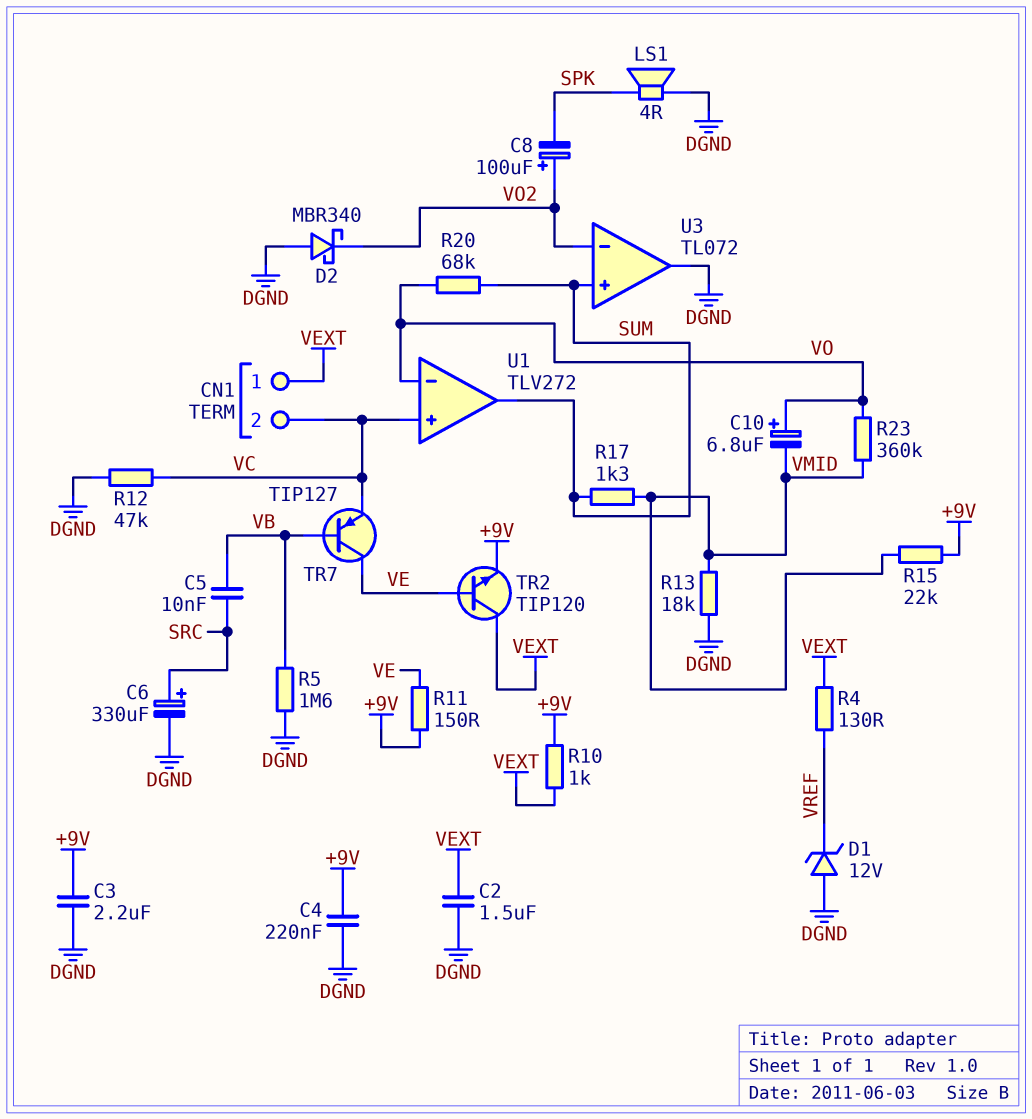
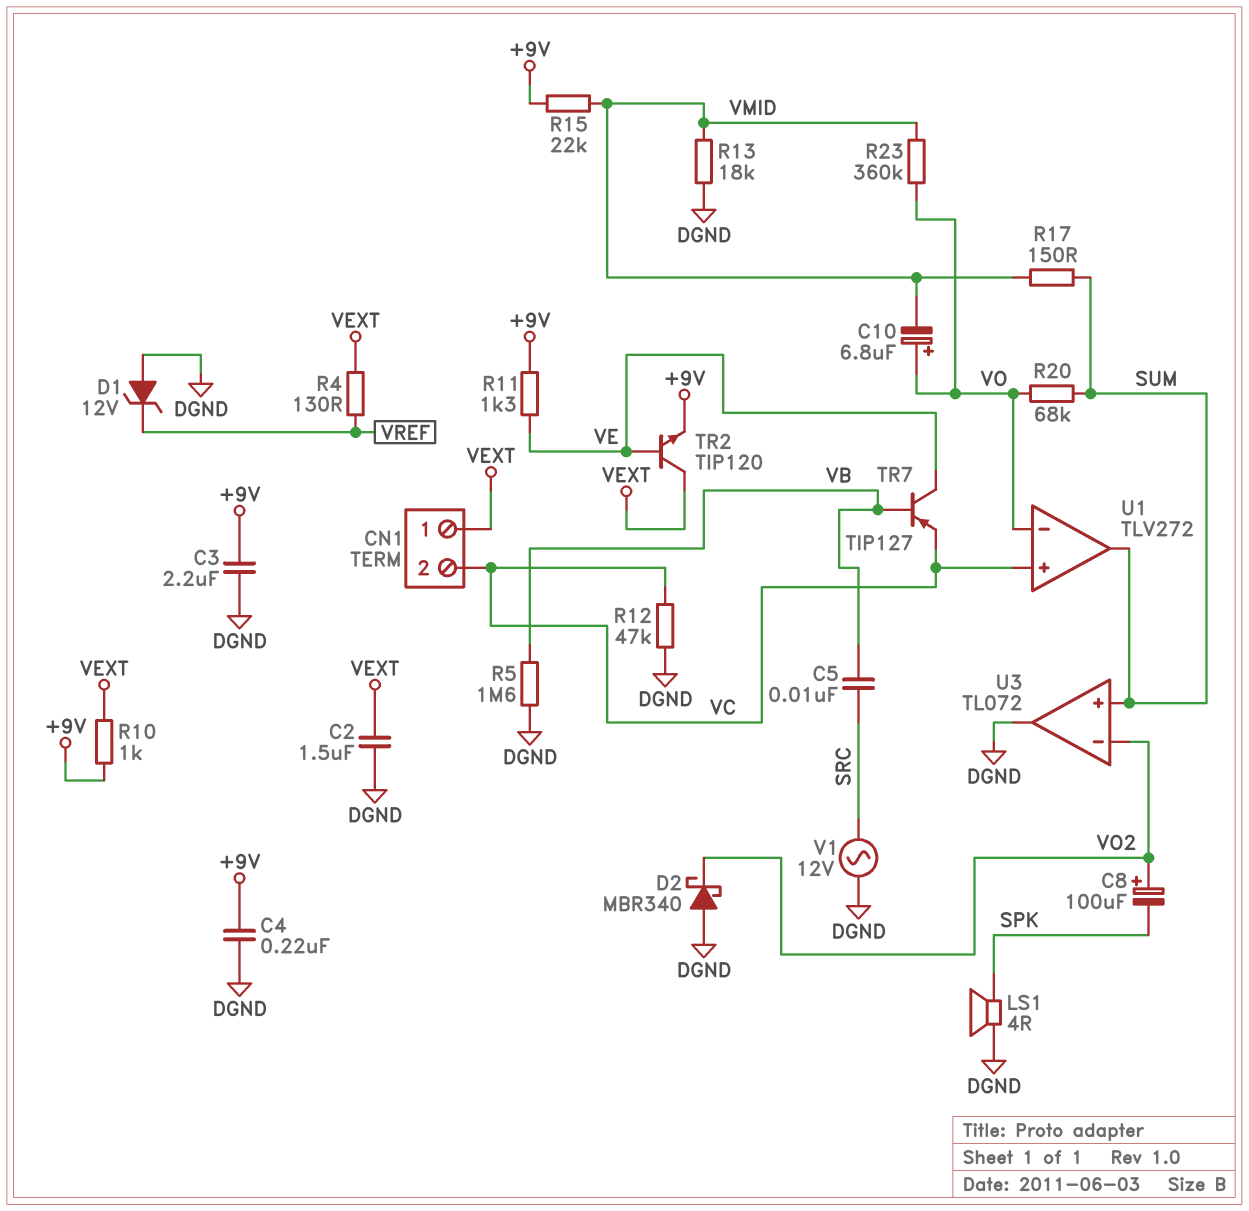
C6: 330uF (plus SRC, minus DGND) -> none
R11: 150 (+9V, VE) -> 1.3k (+9V, VE)
R17: 1.3k (SUM, VMID) -> 150 (SUM, VMID)
V1: none -> AC 12V (DGND, SRC)

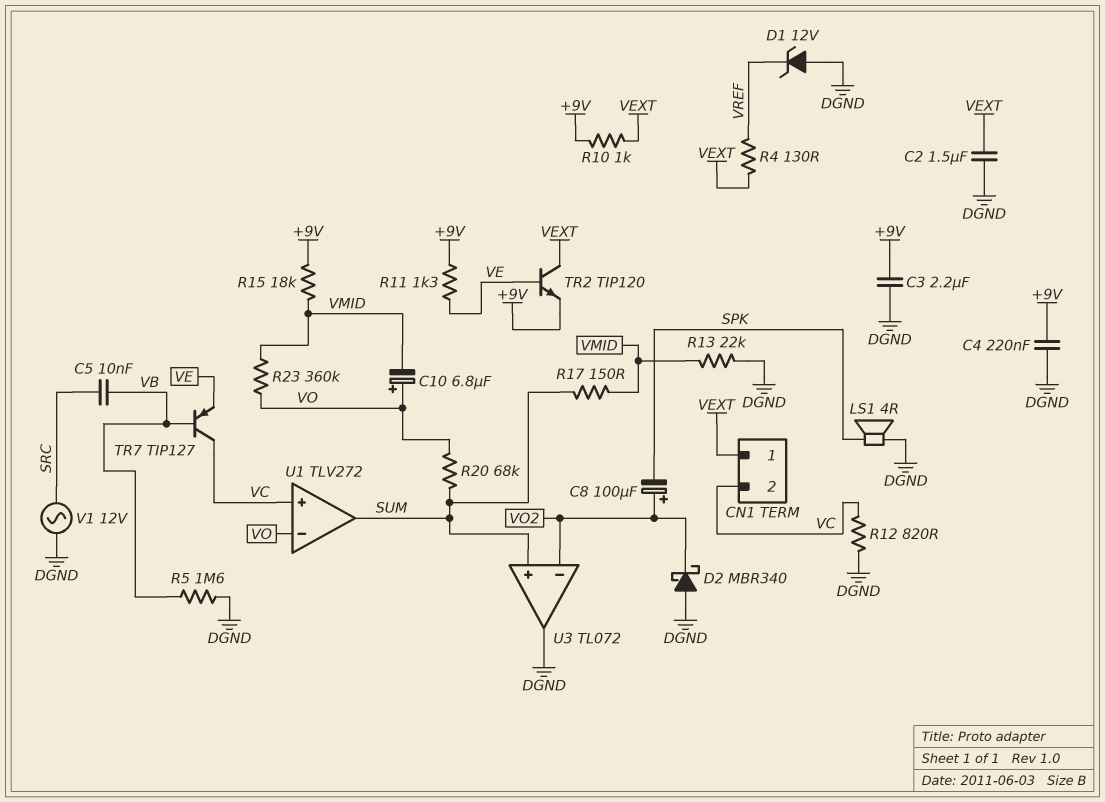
R12: 47k (DGND, VC) -> 820 (DGND, VC)
R13: 18k (DGND, VMID) -> 22k (DGND, VMID)
R15: 22k (+9V, VMID) -> 18k (+9V, VMID)
TR7: PNP TIP127 (B VB, C VE, E VC) -> PNP TIP127 (B VB, C VC, E VE)

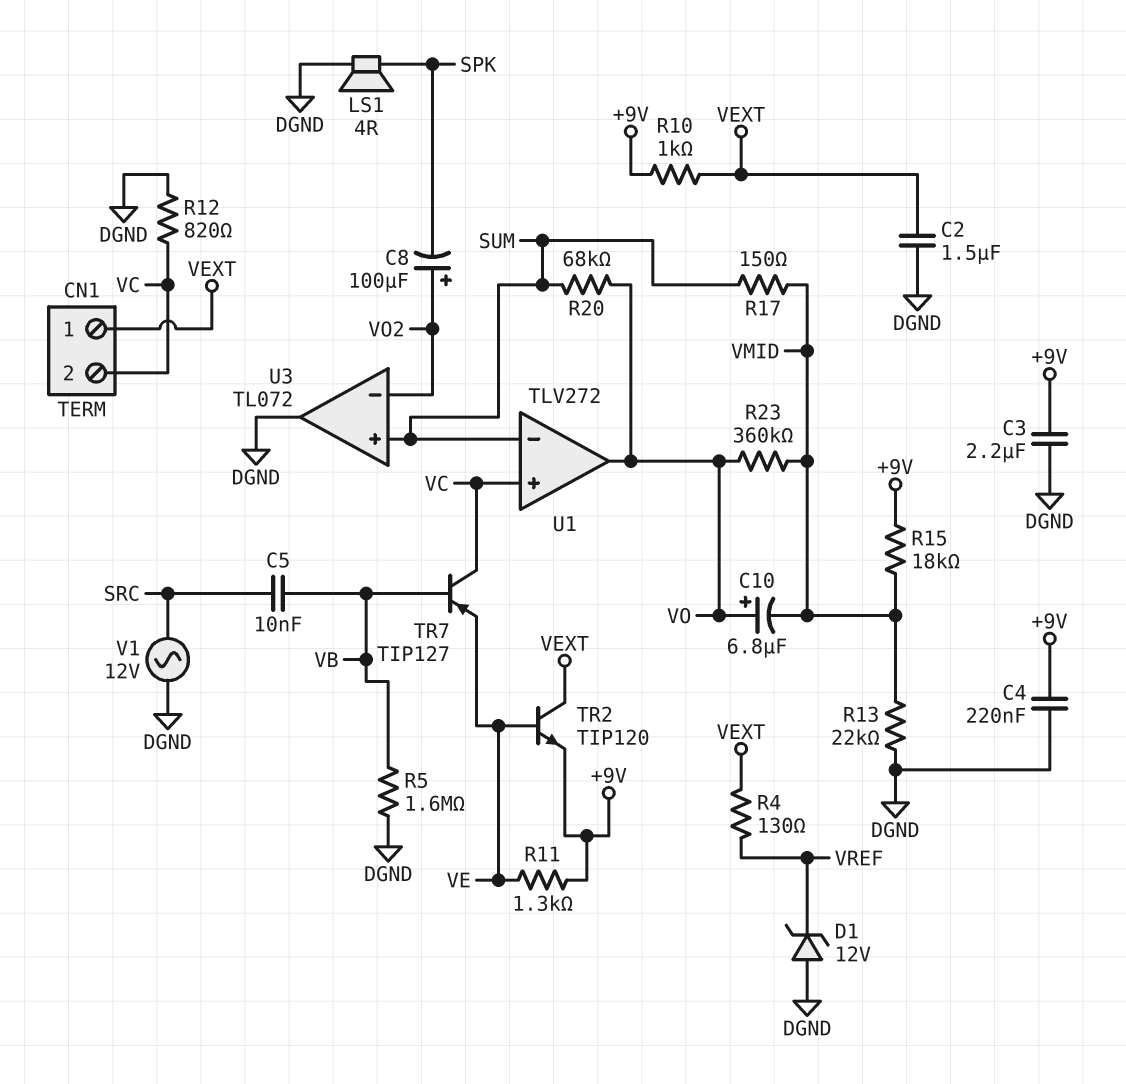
D2: schottky MBR340 (A DGND, K VO2) -> none
U1 pin in-: VO -> SUM
U1 pin out: SUM -> VO

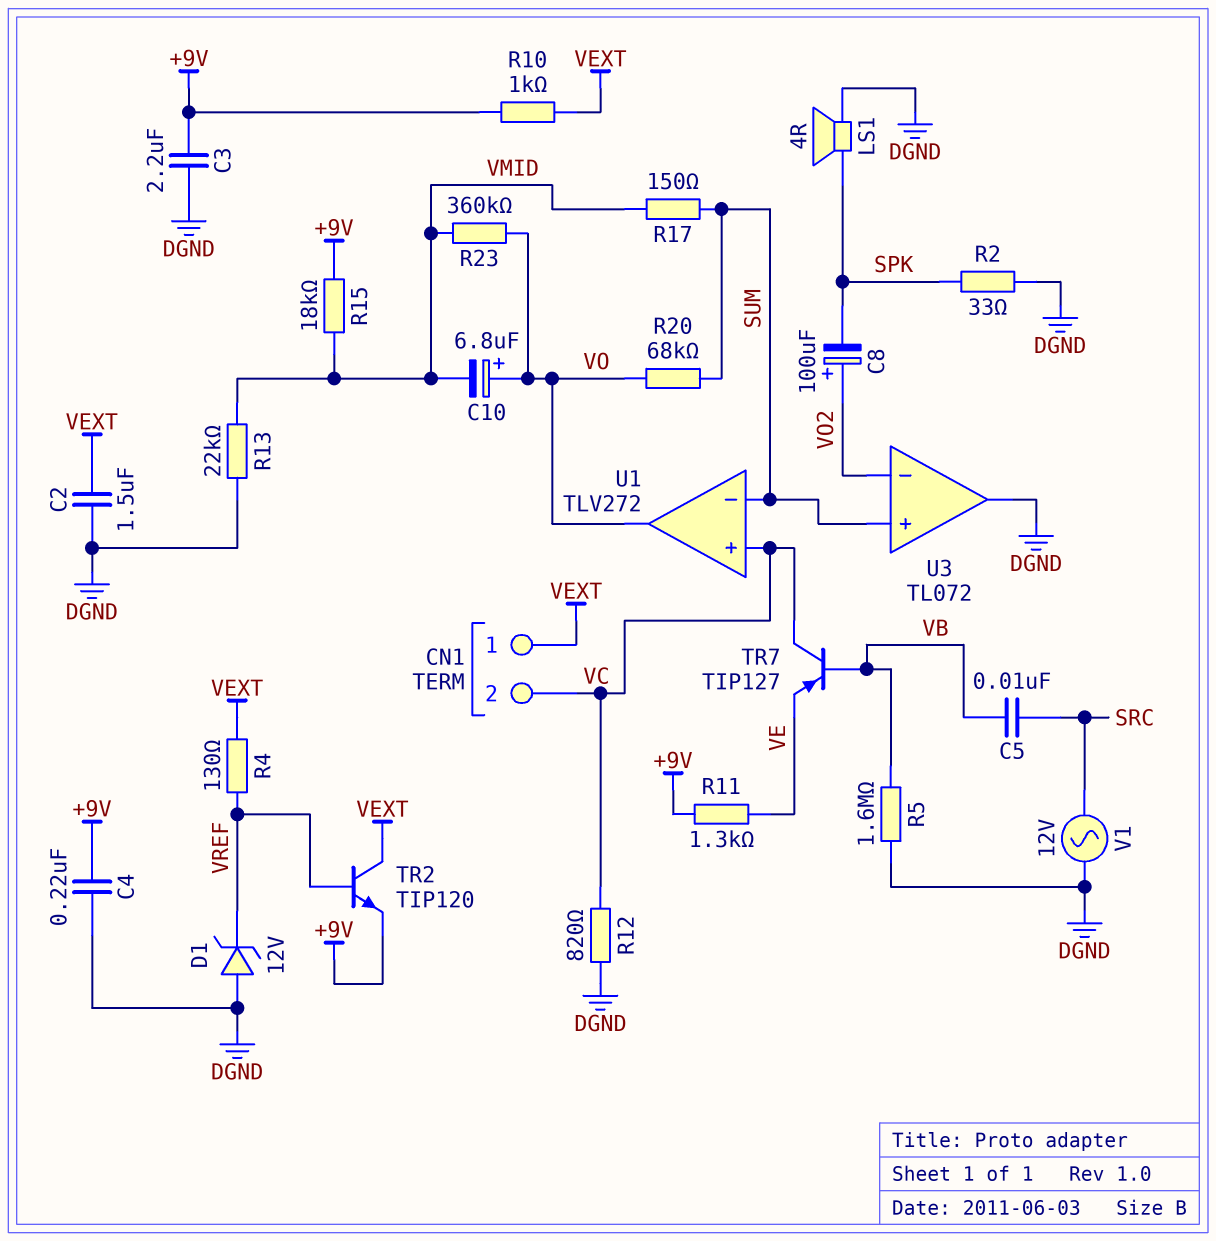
R2: none -> 33 (DGND, SPK)
TR2: NPN TIP120 (B VE, C VEXT, E +9V) -> NPN TIP120 (B VREF, C VEXT, E +9V)

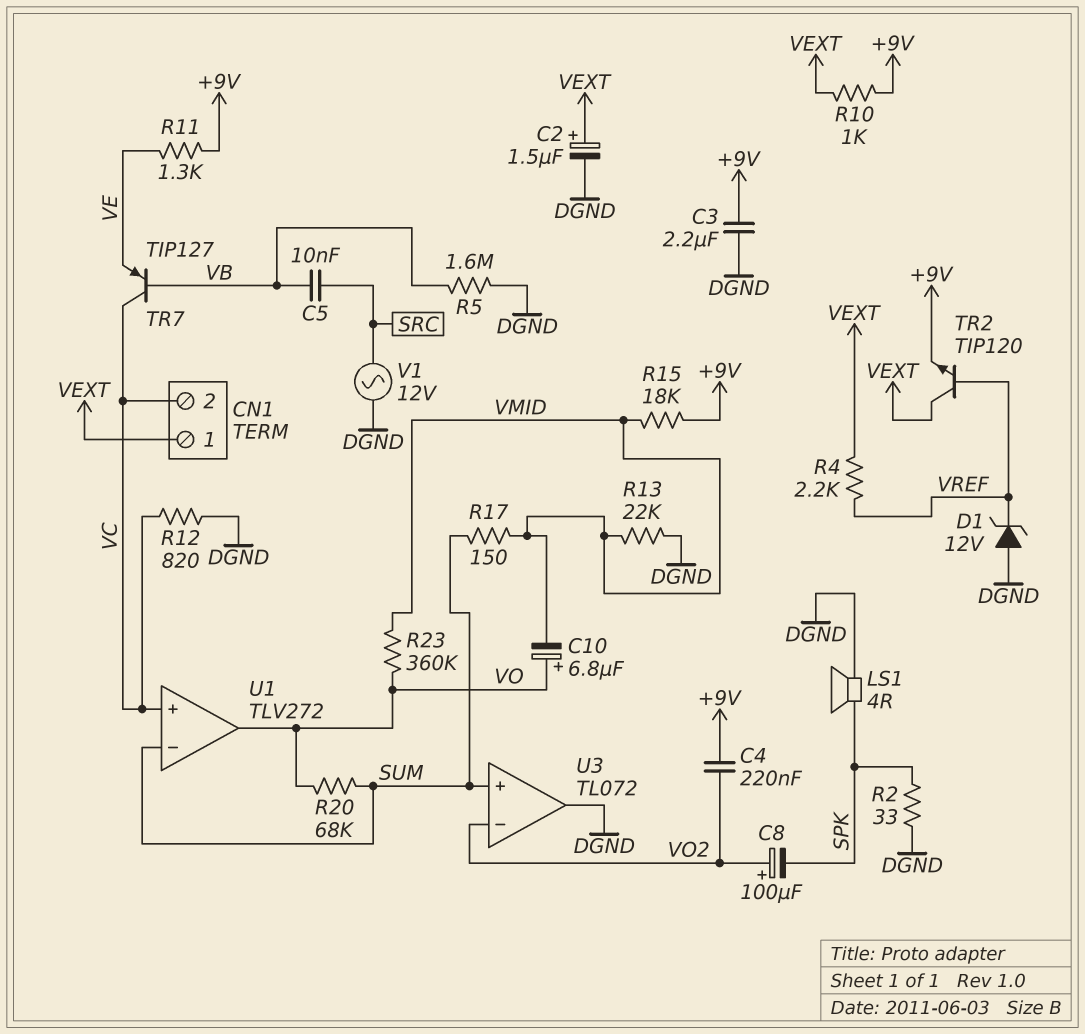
C2: 1.5uF (DGND, VEXT) -> 1.5uF (plus VEXT, minus DGND)
C4: 220nF (+9V, DGND) -> 220nF (+9V, VO2)
R4: 130 (VEXT, VREF) -> 2.2k (VEXT, VREF)

